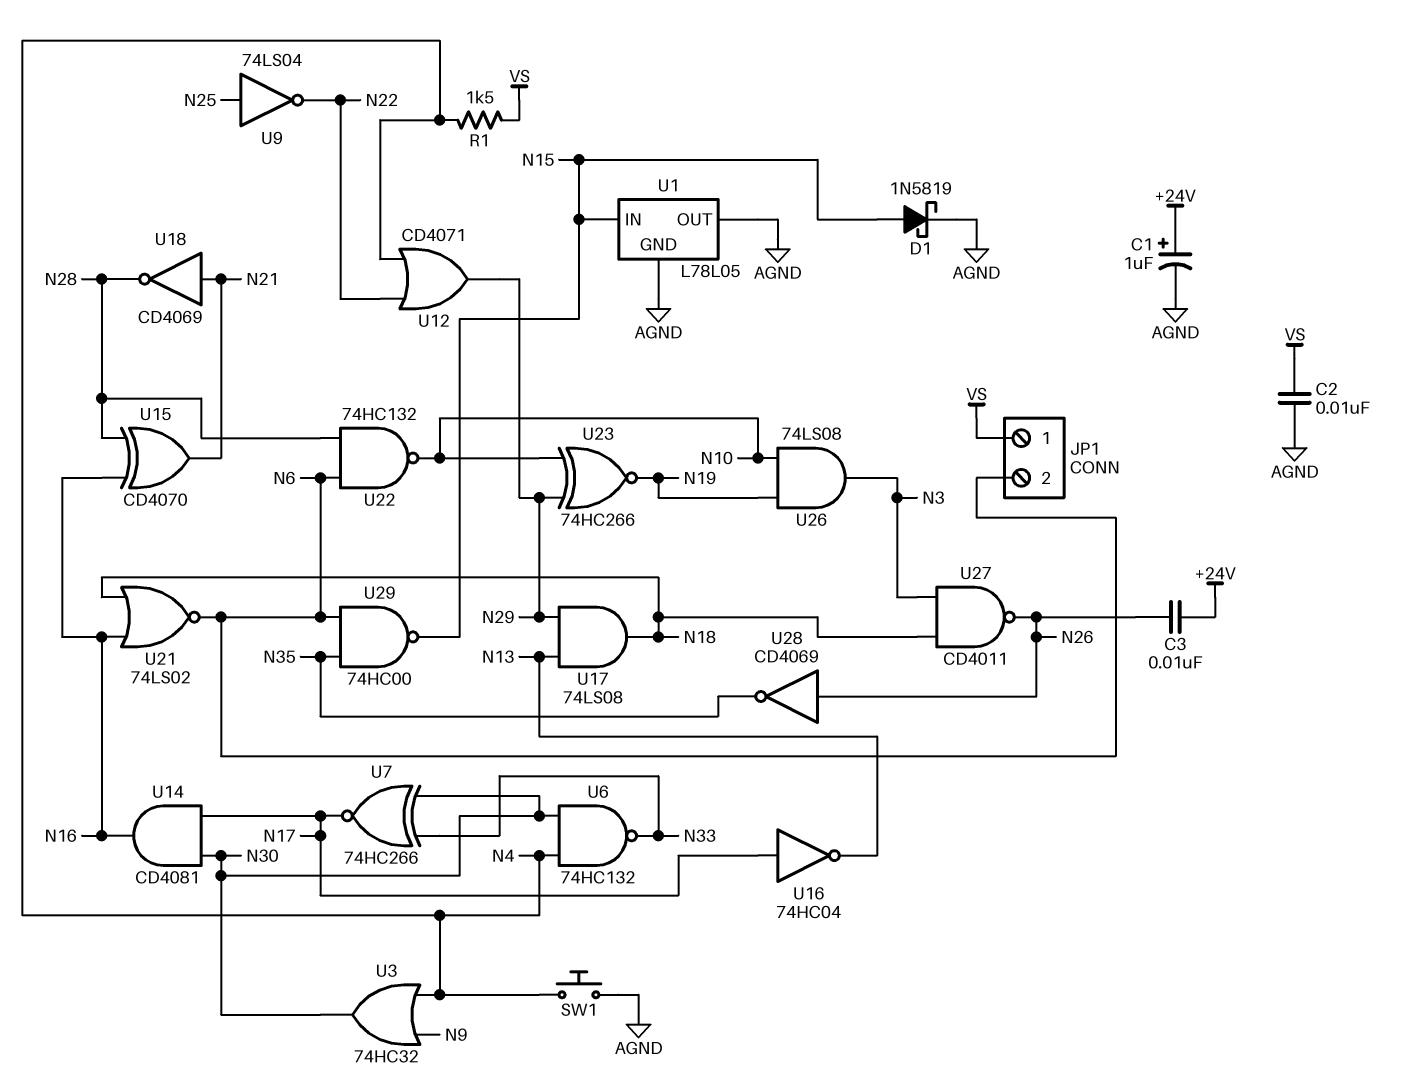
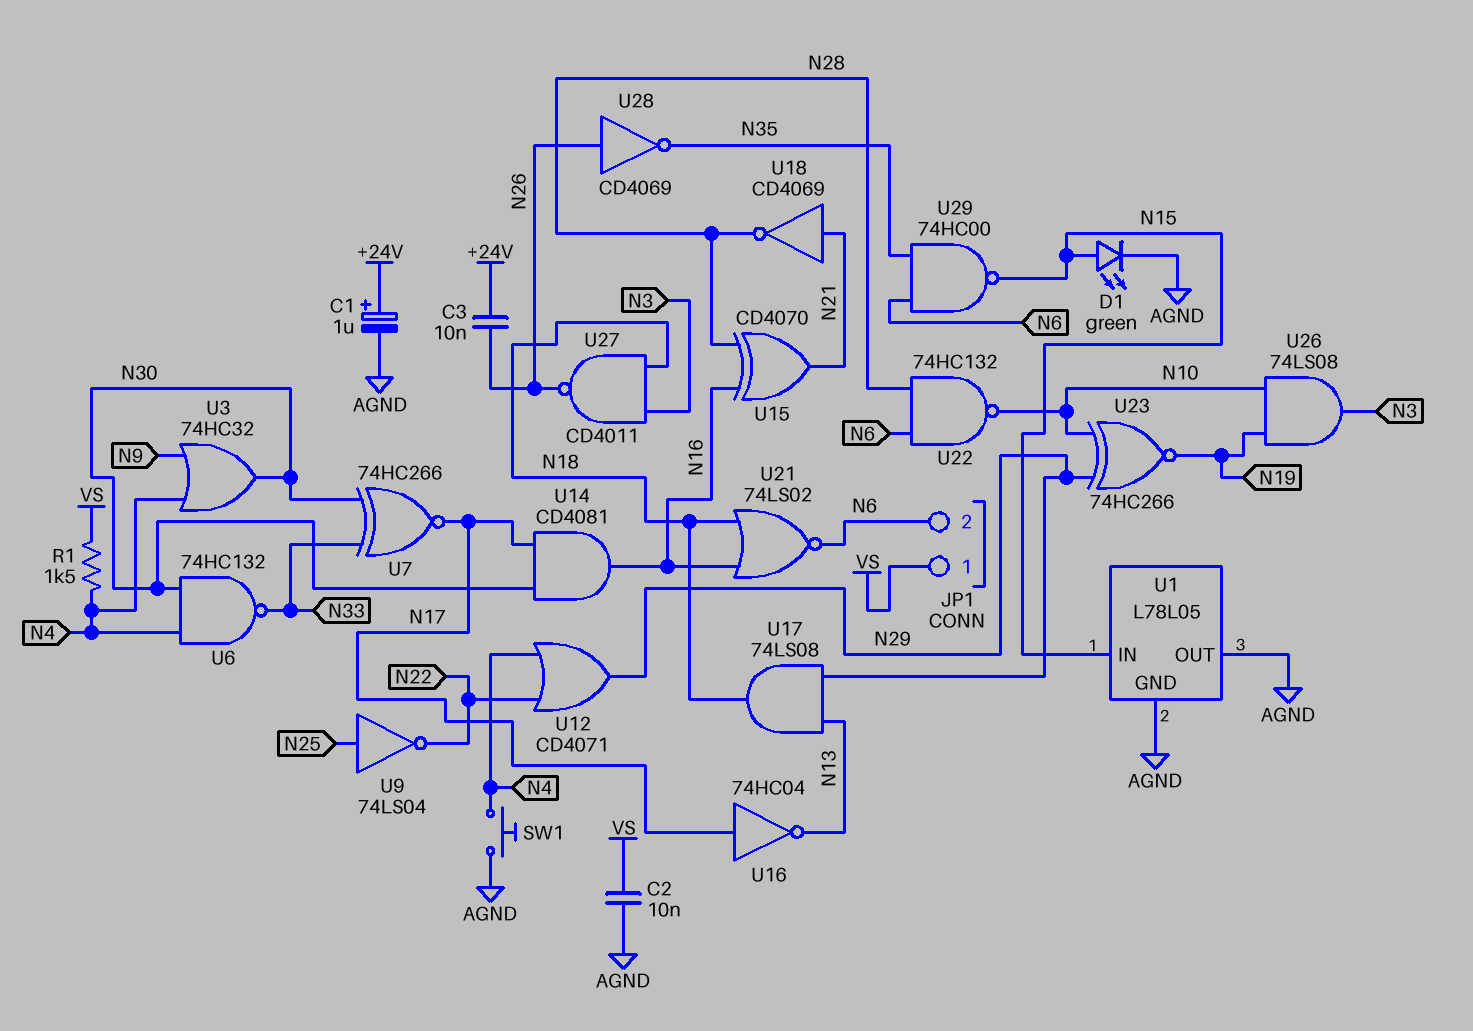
D1: schottky 1N5819 (A N15, K AGND) -> LED green (A N15, K AGND)

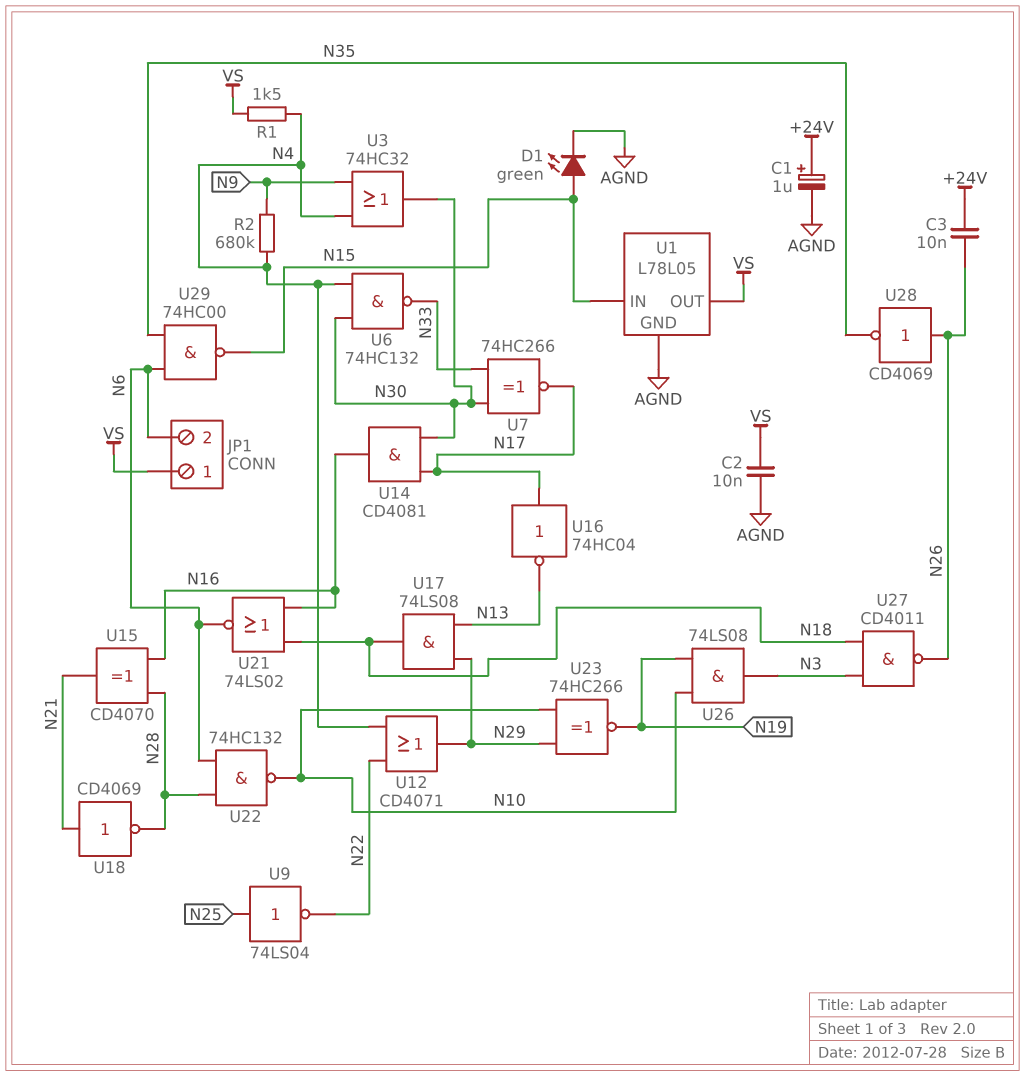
R2: none -> 680k (N4, N9)
SW1: button (AGND, N4) -> none
U1 pin OUT: AGND -> VS

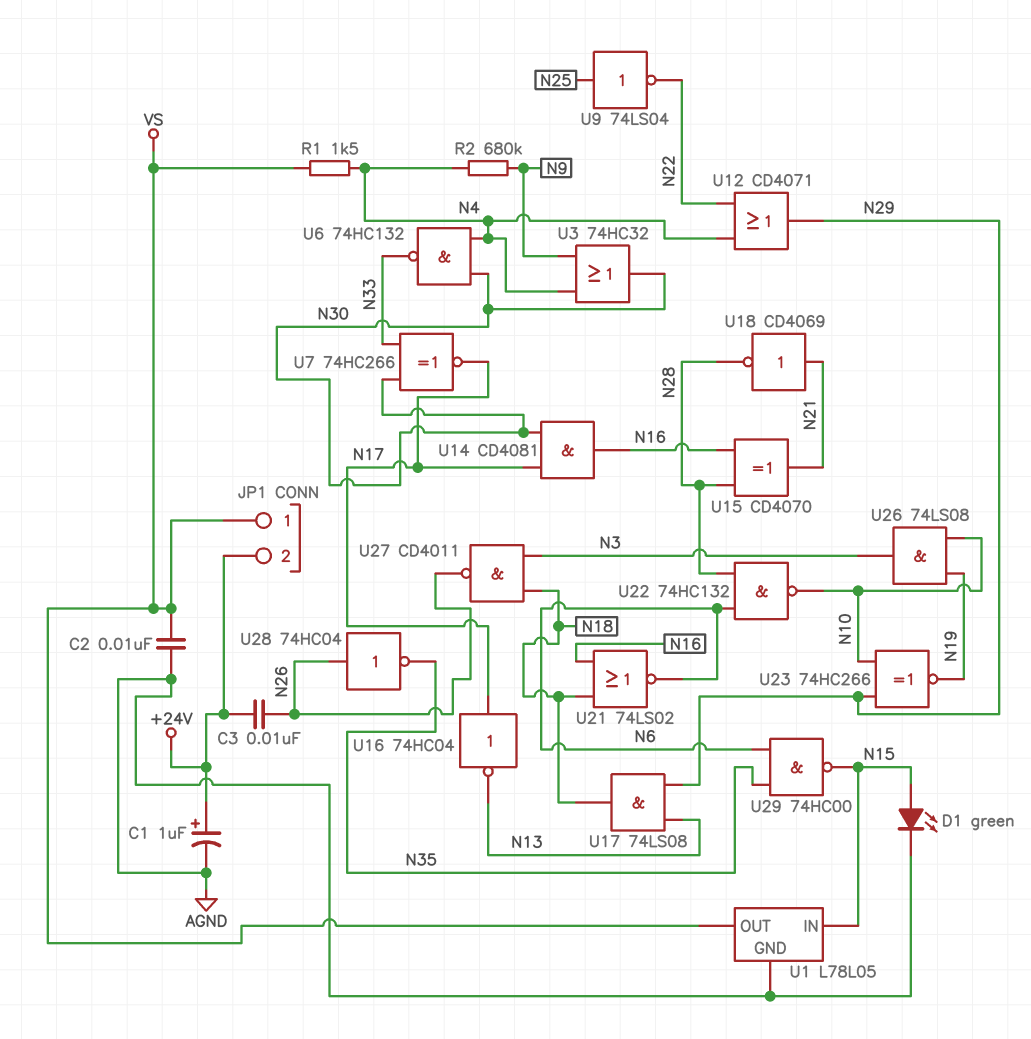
JP1 pin 2: N6 -> +24V
U28: NOT CD4069 (in N26, out N35) -> NOT 74HC04 (in N26, out N35)

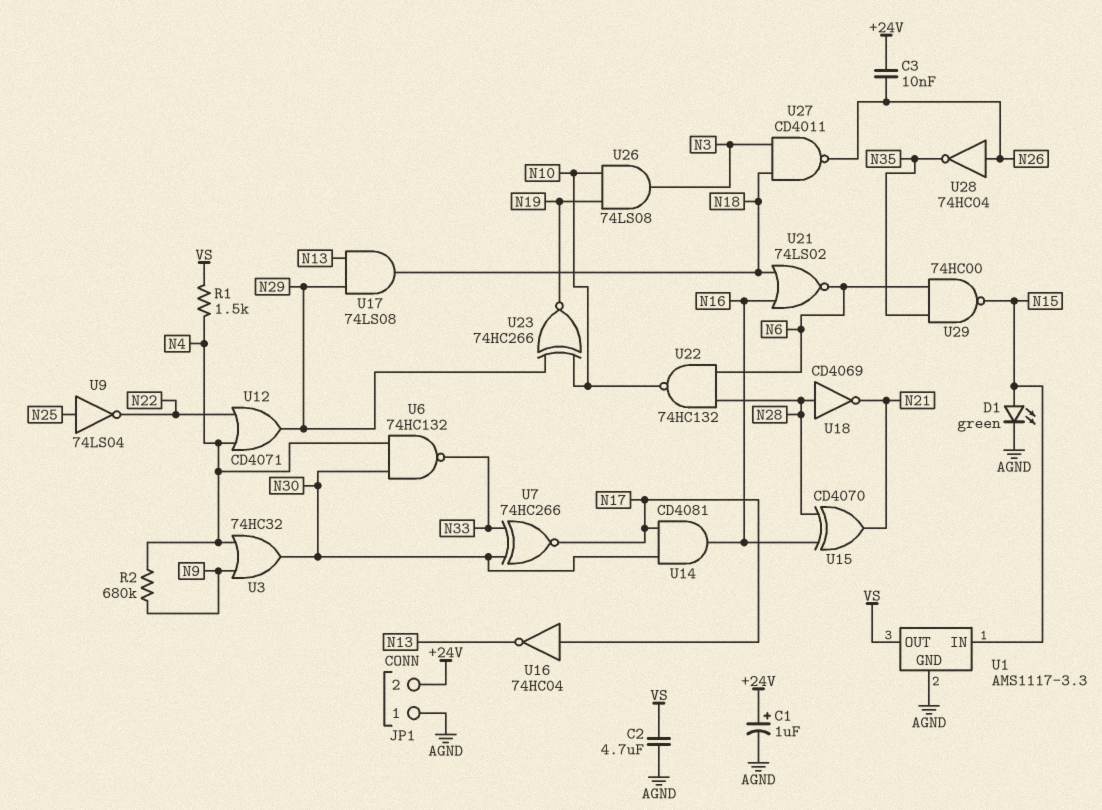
C2: 10nF (AGND, VS) -> 4.7uF (AGND, VS)
JP1 pin 1: VS -> AGND
U1: L78L05 -> AMS1117-3.3
U18: NOT CD4069 (in N21, out N28) -> NOT CD4069 (in N28, out N21)

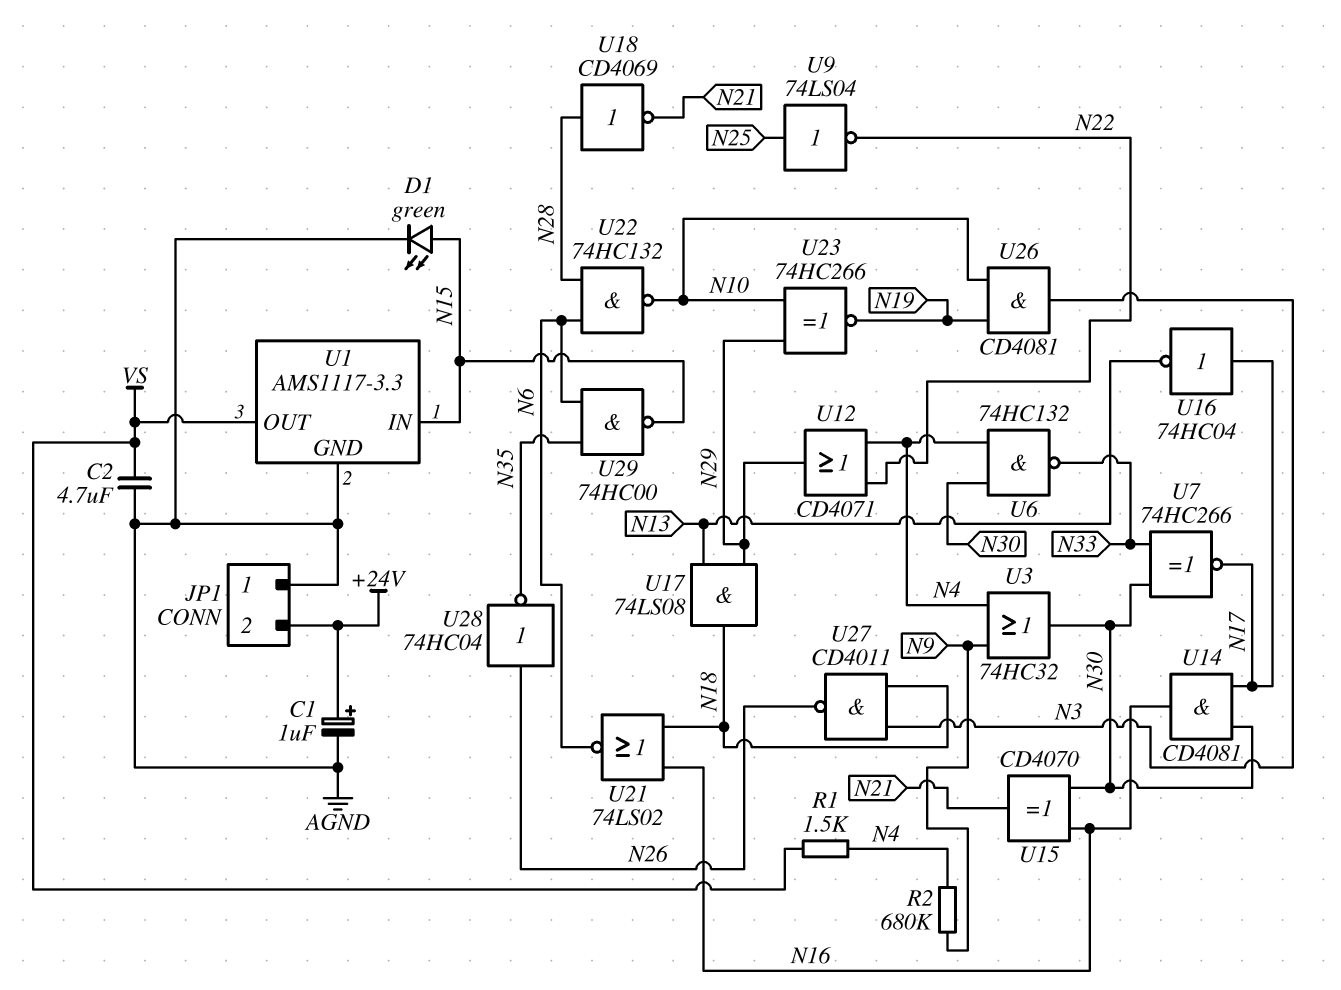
C3: 10nF (+24V, N26) -> none
U15: XOR CD4070 (in N16, in N28, out N21) -> XOR CD4070 (in N16, in N30, out N21)
U26: AND 74LS08 (in N10, in N19, out N3) -> AND CD4081 (in N10, in N19, out N3)

